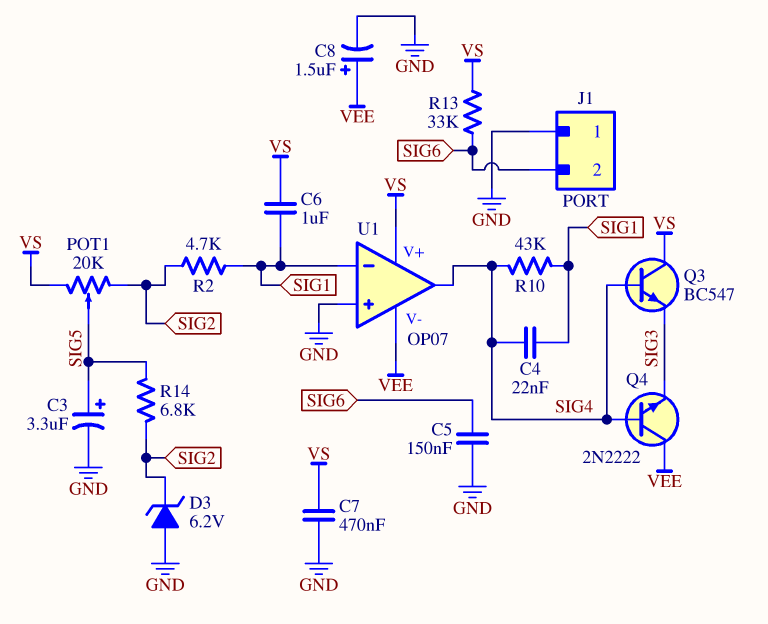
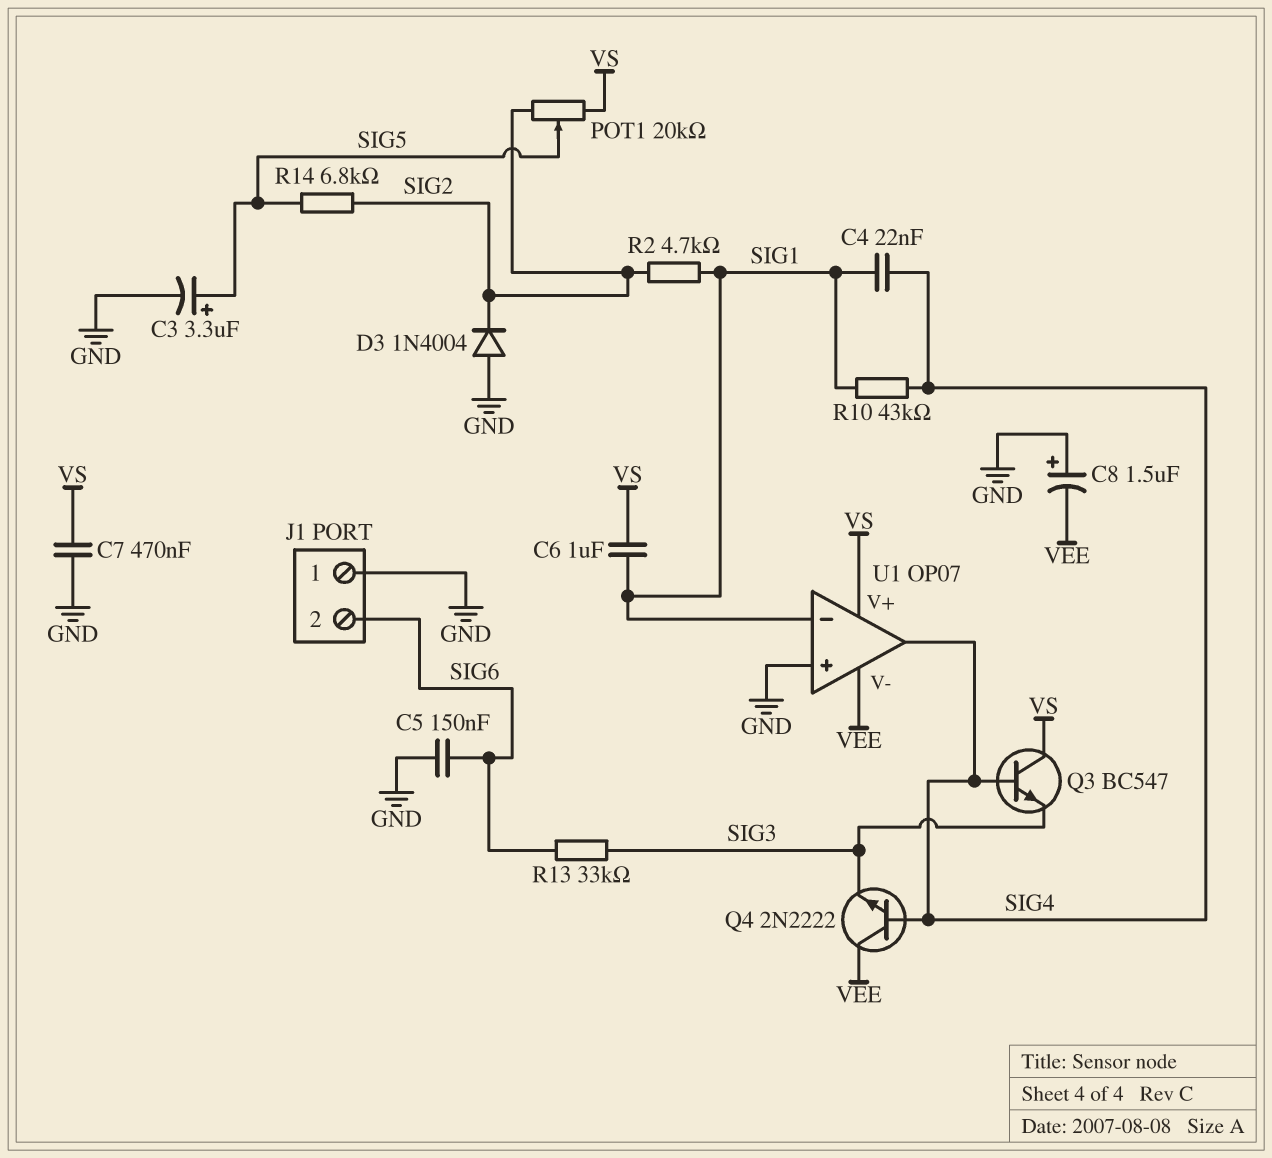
C8: 1.5uF (plus VEE, minus GND) -> 1.5uF (plus GND, minus VEE)
D3: zener 6.2V (A GND, K SIG2) -> diode 1N4004 (A GND, K SIG2)
R13: 33k (SIG6, VS) -> 33k (SIG3, SIG6)

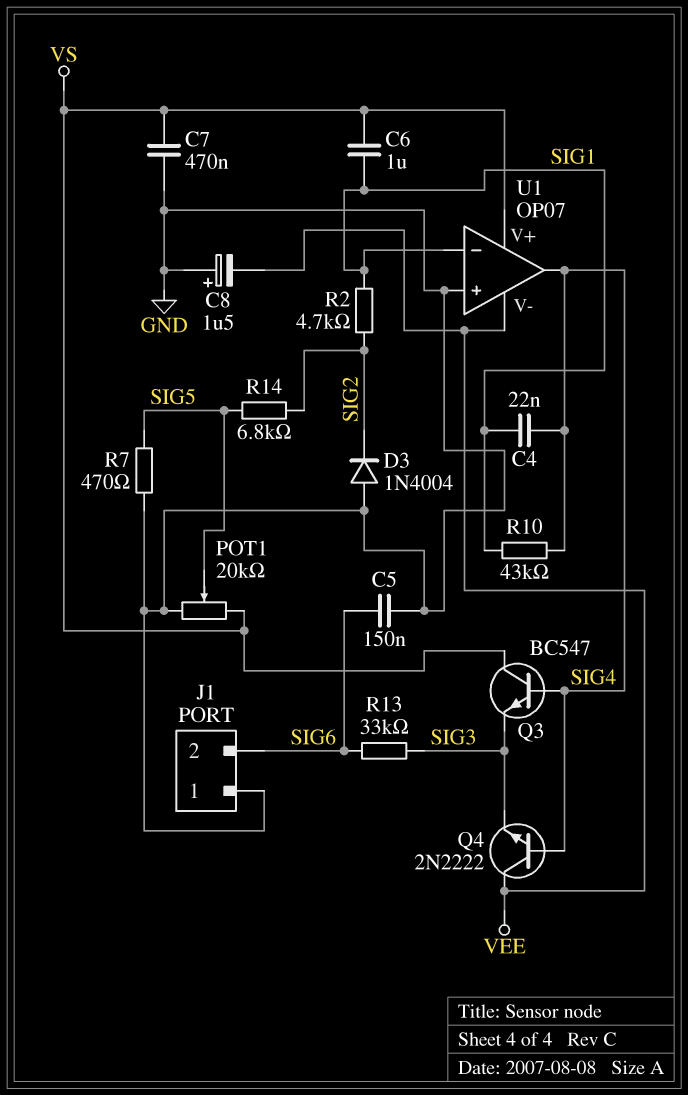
C3: 3.3uF (plus SIG5, minus GND) -> none
POT1: 20k (SIG2, VS, wiper SIG5) -> 20k (GND, VS, wiper SIG5)
R7: none -> 470 (GND, SIG5)

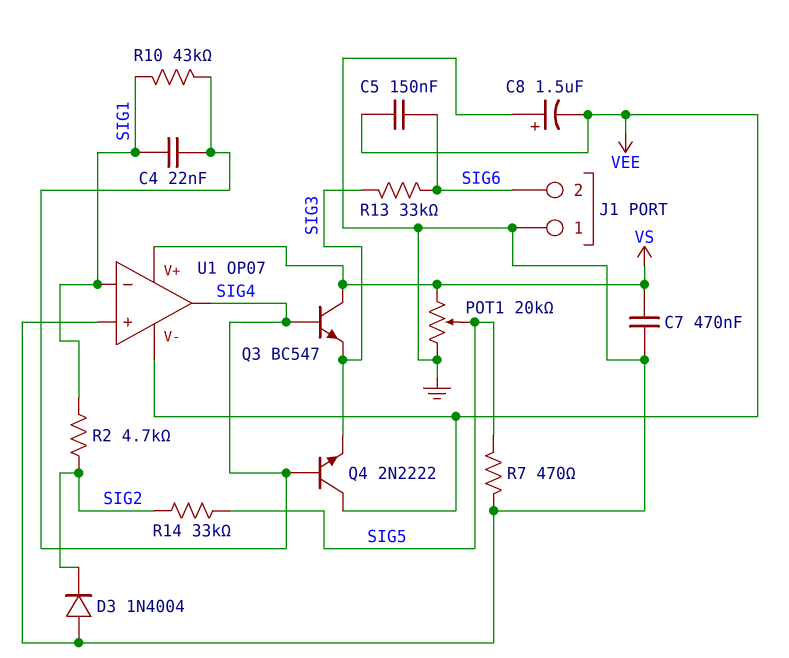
C5: 150nF (GND, SIG6) -> 150nF (SIG6, VEE)
C6: 1uF (SIG1, VS) -> none
R14: 6.8k (SIG2, SIG5) -> 33k (SIG2, SIG5)

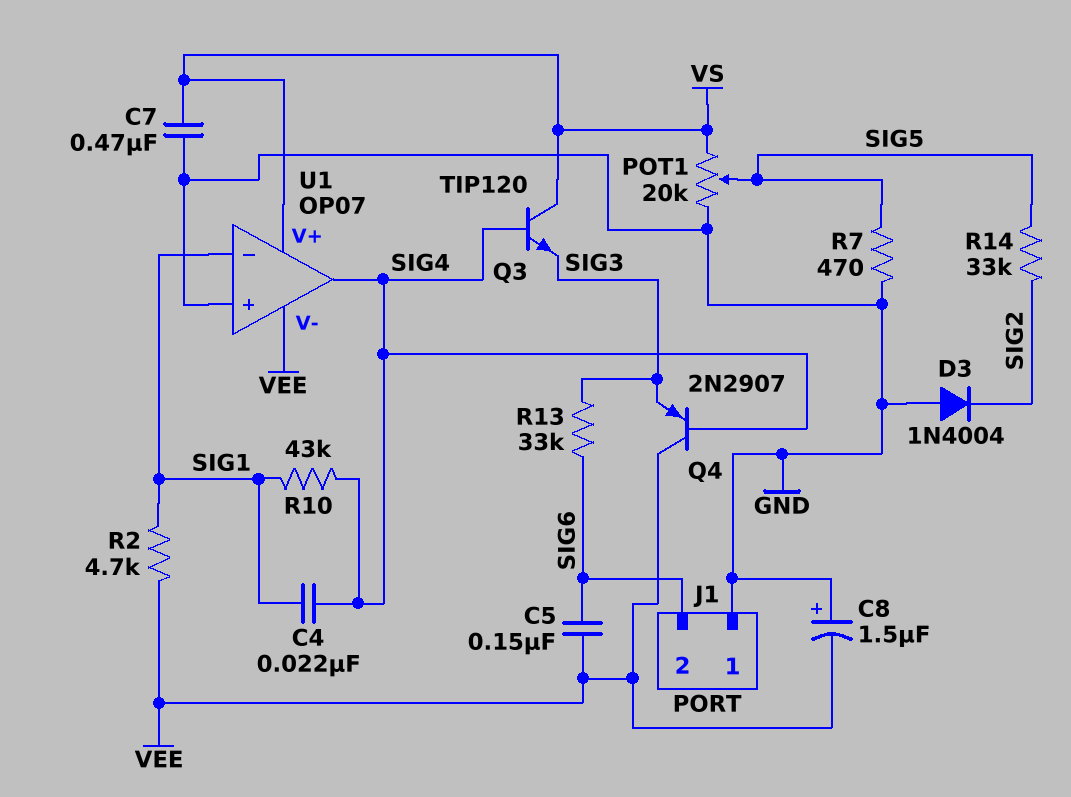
Q3: NPN BC547 (B SIG4, C VS, E SIG3) -> NPN TIP120 (B SIG4, C VS, E SIG3)
Q4: NPN 2N2222 (B SIG4, C VEE, E SIG3) -> PNP 2N2907 (B SIG4, C VEE, E SIG3)
R2: 4.7k (SIG1, SIG2) -> 4.7k (SIG1, VEE)

